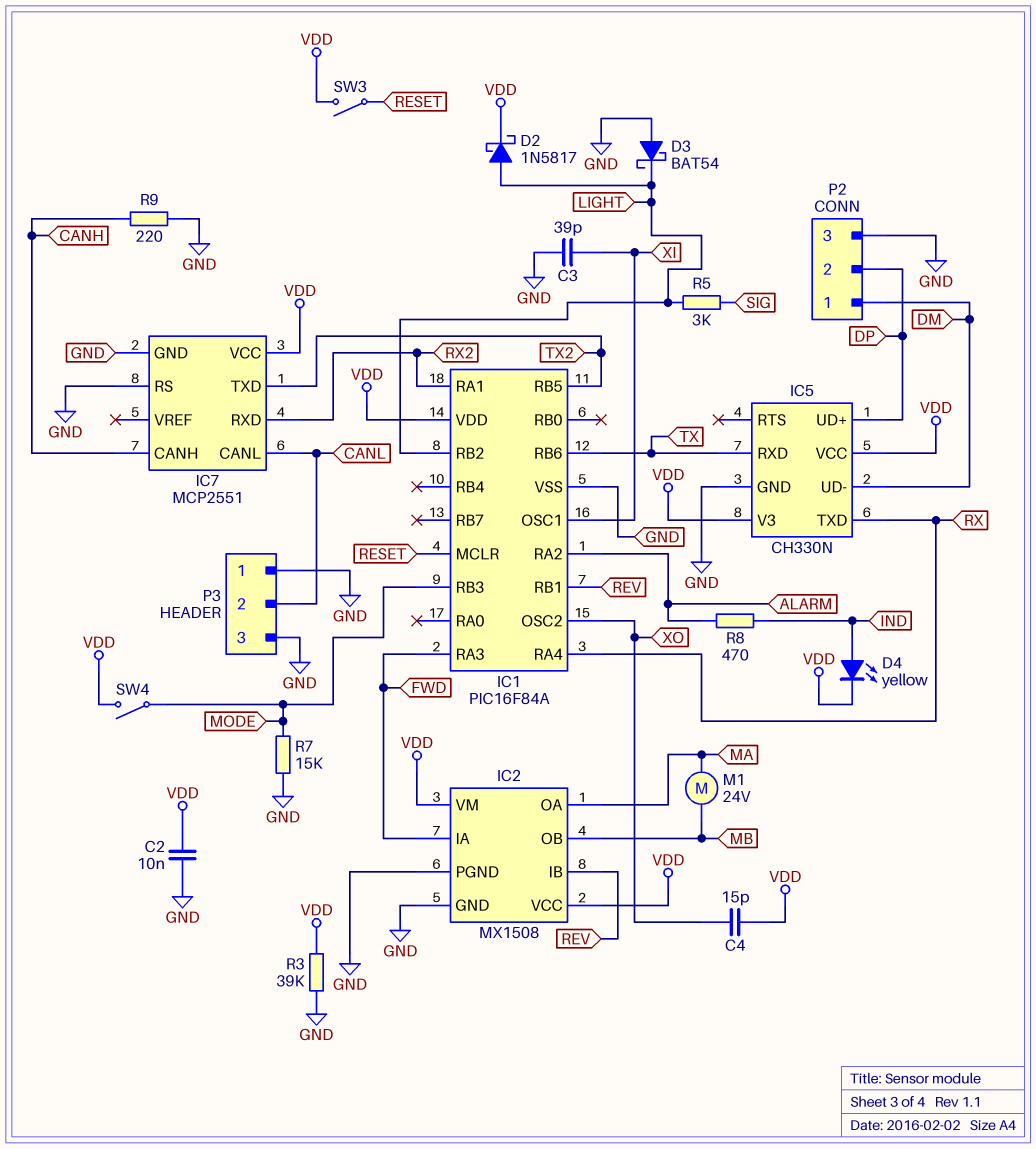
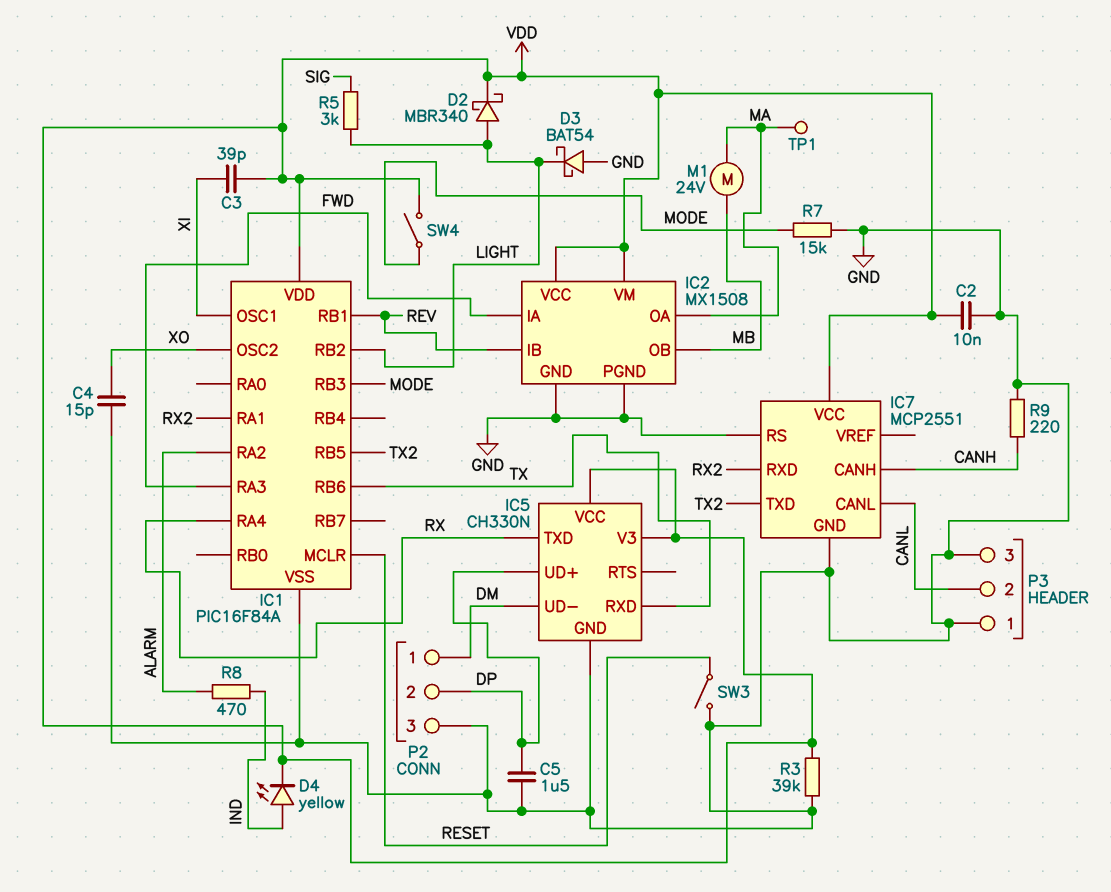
C3: 39pF (GND, XI) -> 39pF (VDD, XI)
C4: 15pF (VDD, XO) -> 15pF (GND, XO)
C5: none -> 1.5uF (DP, GND)
D2: schottky 1N5817 (A LIGHT, K VDD) -> schottky MBR340 (A LIGHT, K VDD)
SW3: switch (RESET, VDD) -> switch (GND, RESET)
TP1: none -> test point (MA)

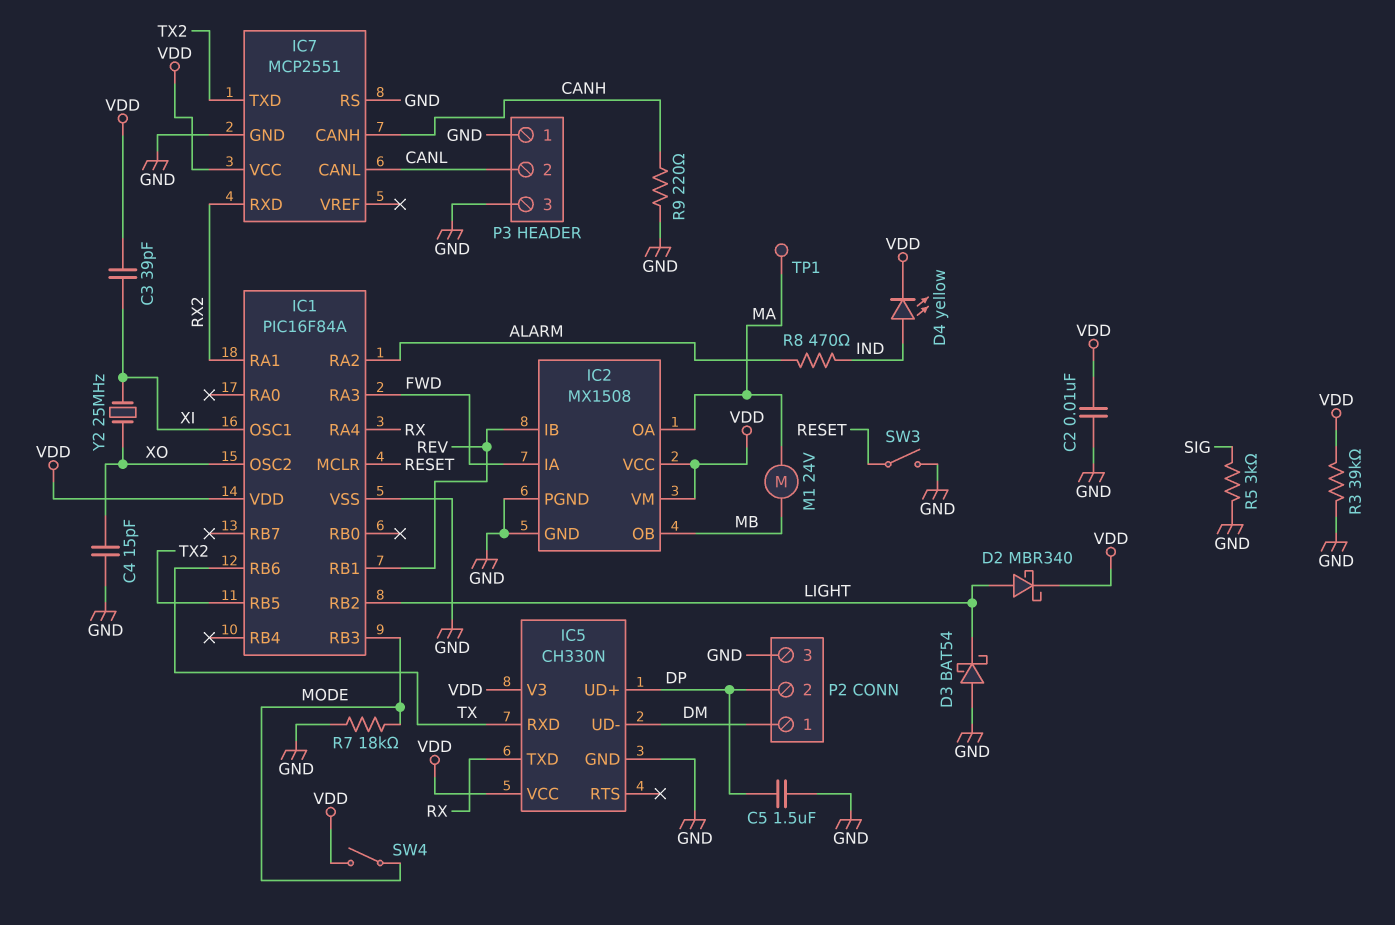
R5: 3k (LIGHT, SIG) -> 3k (GND, SIG)
R7: 15k (GND, MODE) -> 18k (GND, MODE)
Y2: none -> 25MHz (XI, XO)

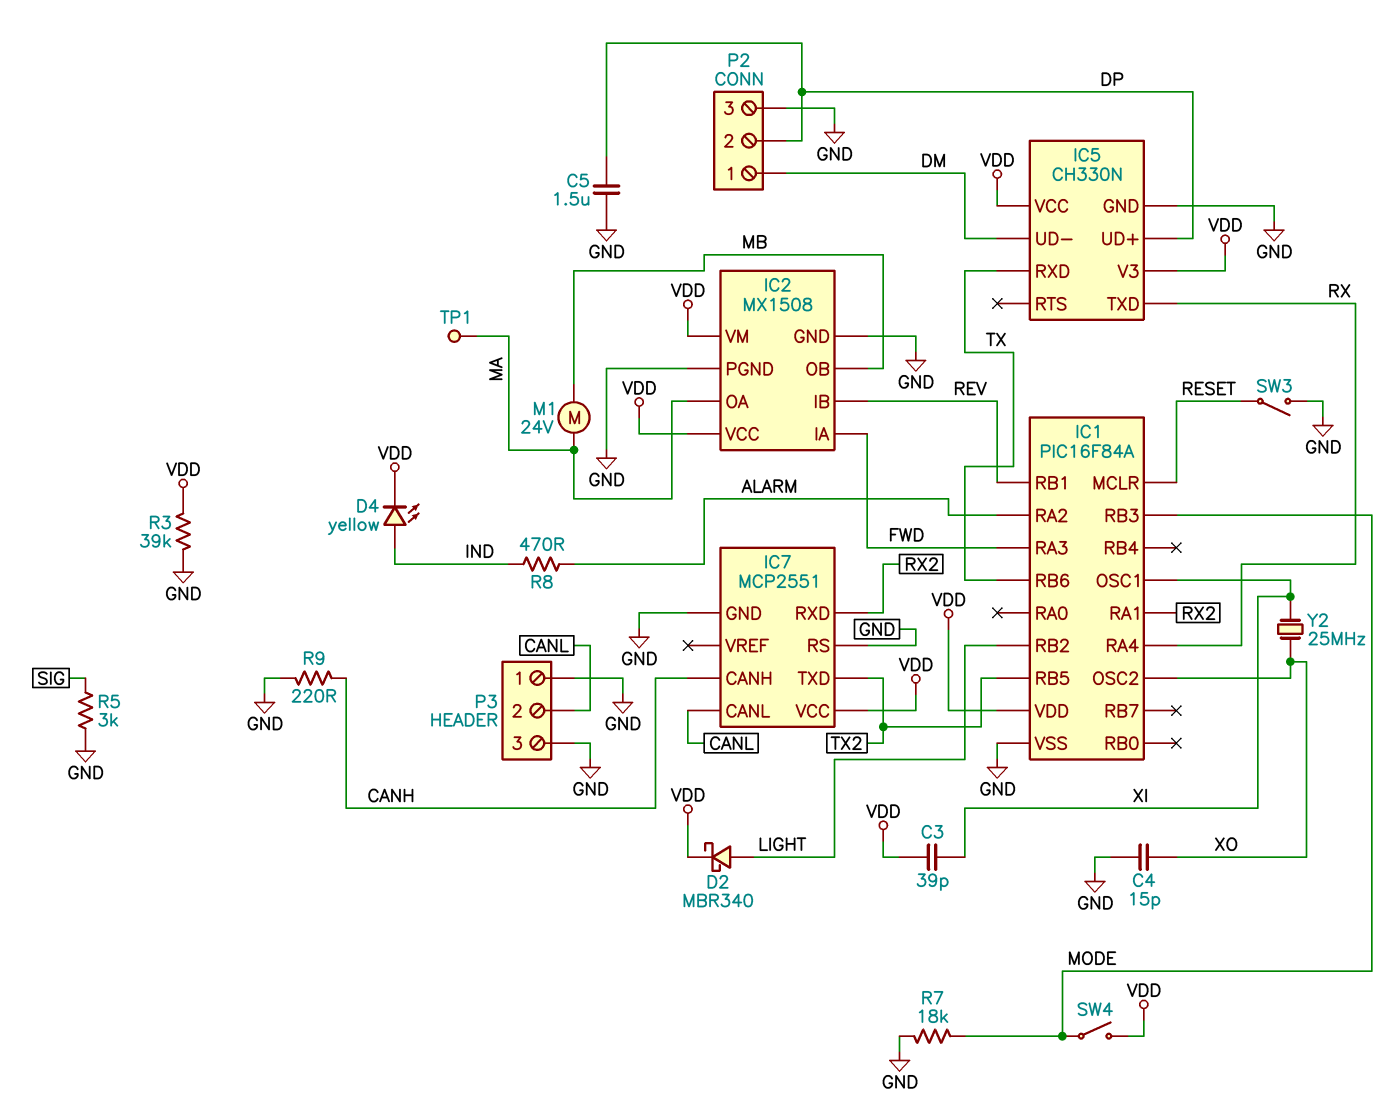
C2: 10nF (GND, VDD) -> none
D3: schottky BAT54 (A GND, K LIGHT) -> none

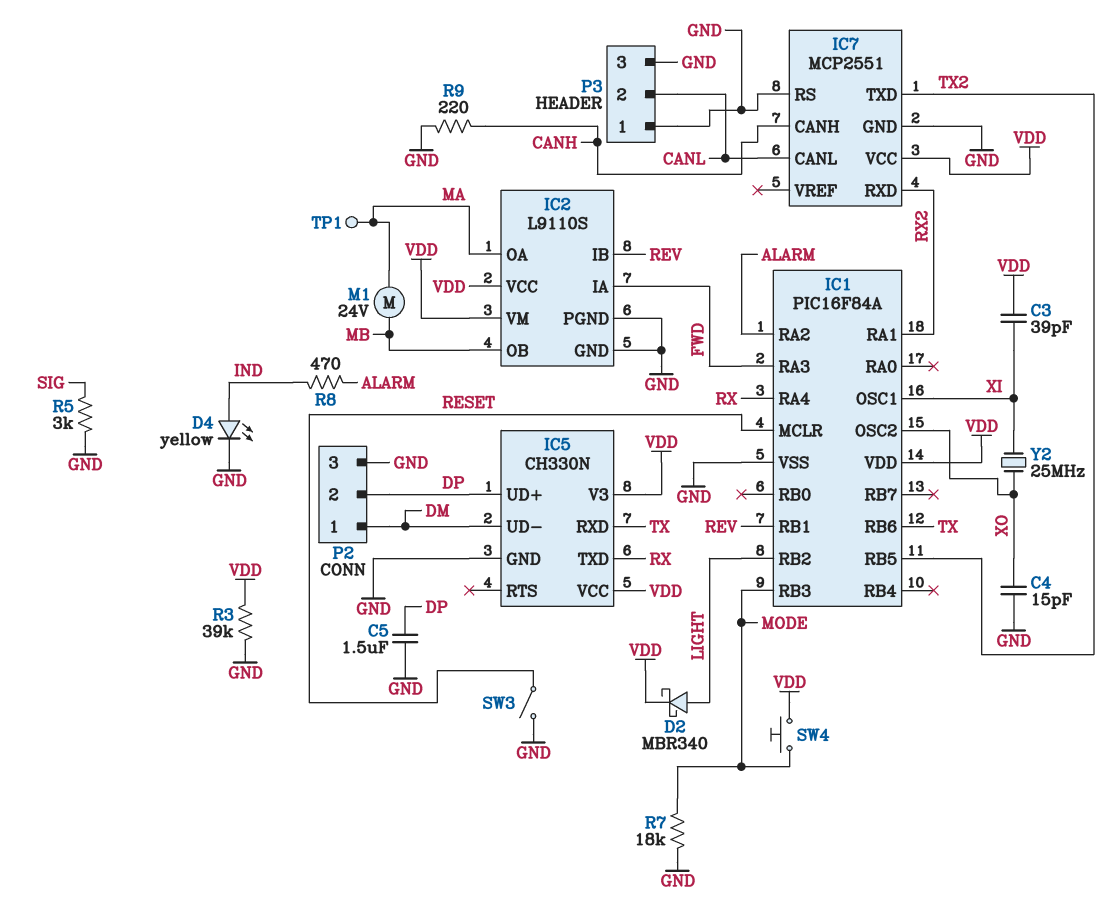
D4: LED yellow (A IND, K VDD) -> LED yellow (A IND, K GND)
IC2: MX1508 -> L9110S
SW4: switch (MODE, VDD) -> button (MODE, VDD)

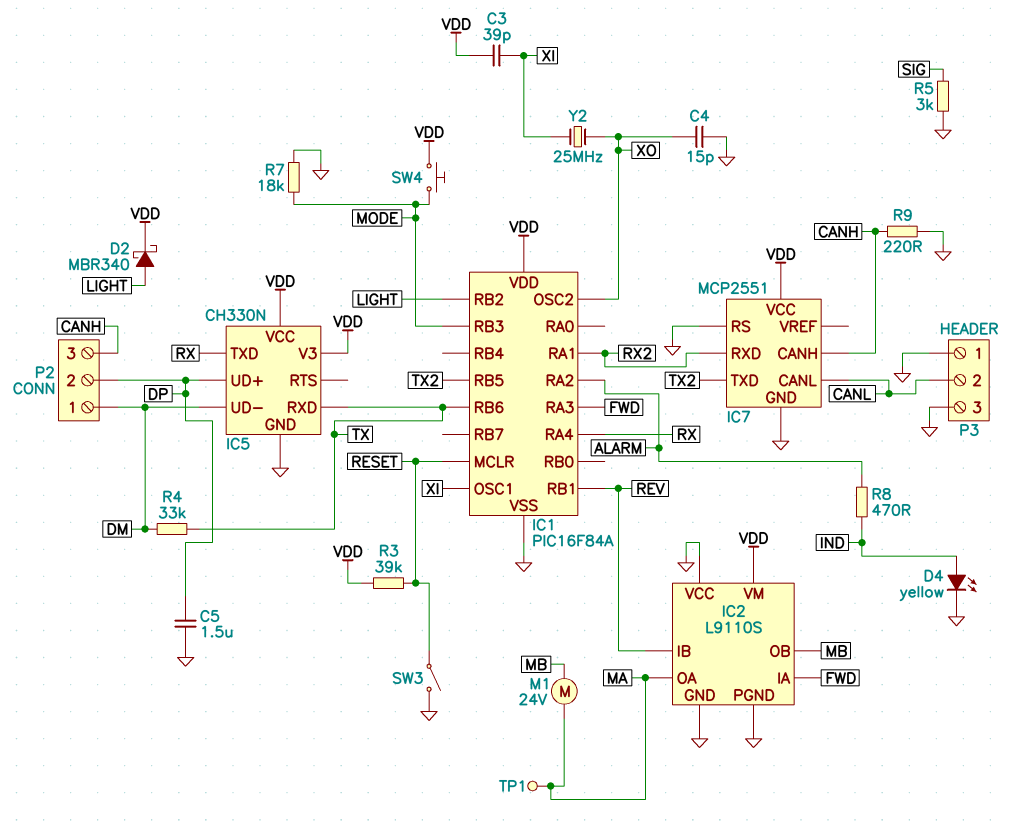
IC2 pin VCC: VDD -> GND
P2 pin 3: GND -> CANH
R3: 39k (GND, VDD) -> 39k (RESET, VDD)
R4: none -> 33k (DM, TX)

